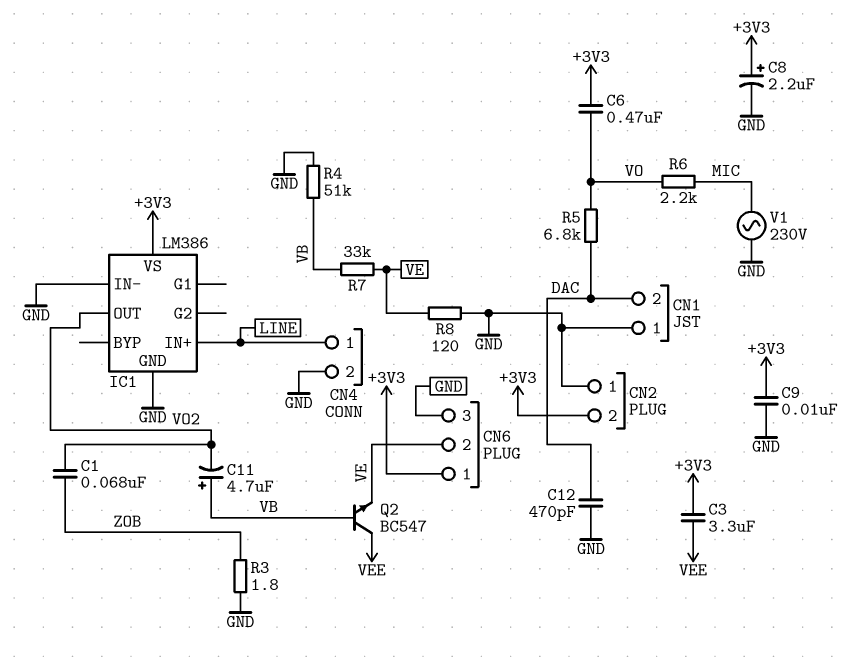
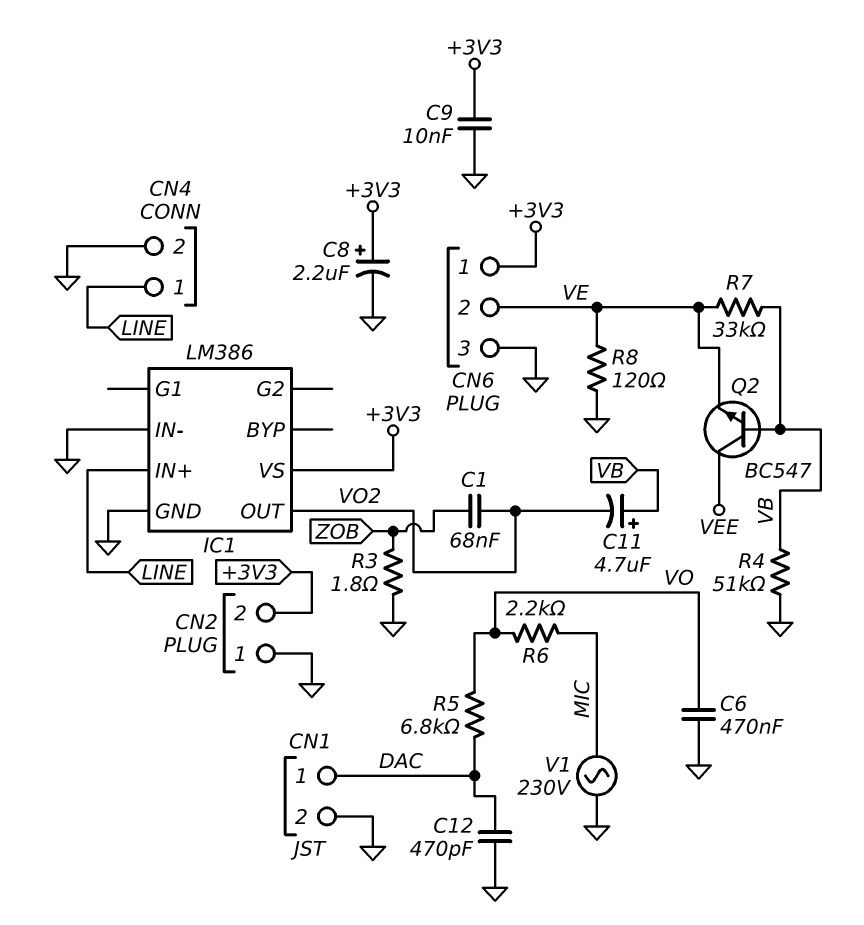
C3: 3.3uF (+3V3, VEE) -> none
C6: 470nF (+3V3, VO) -> 470nF (GND, VO)
CN1 pin 1: GND -> DAC
CN1 pin 2: DAC -> GND

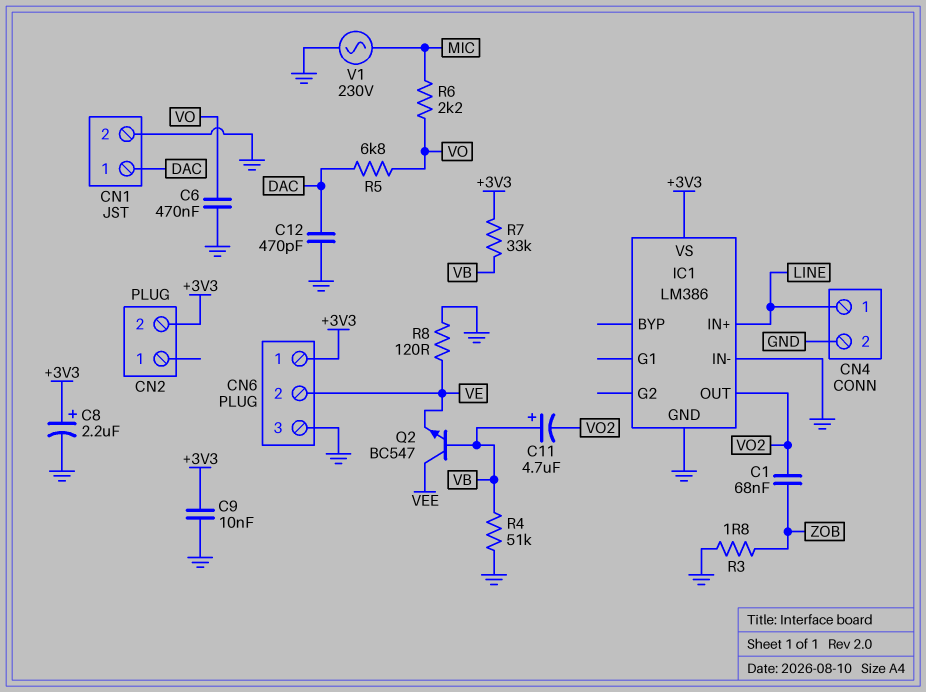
CN2 pin 1: GND -> none
R7: 33k (VB, VE) -> 33k (+3V3, VB)

